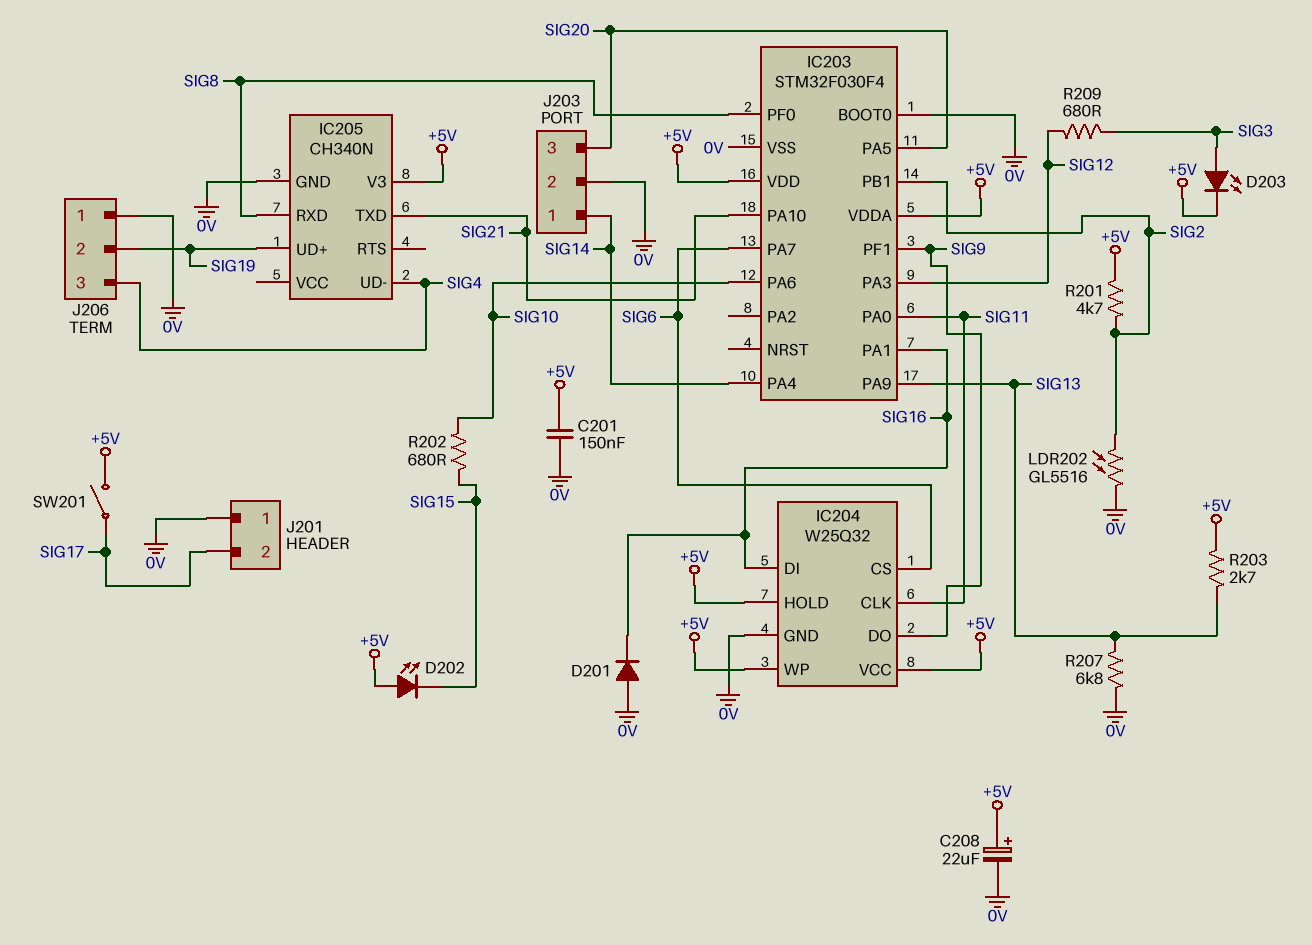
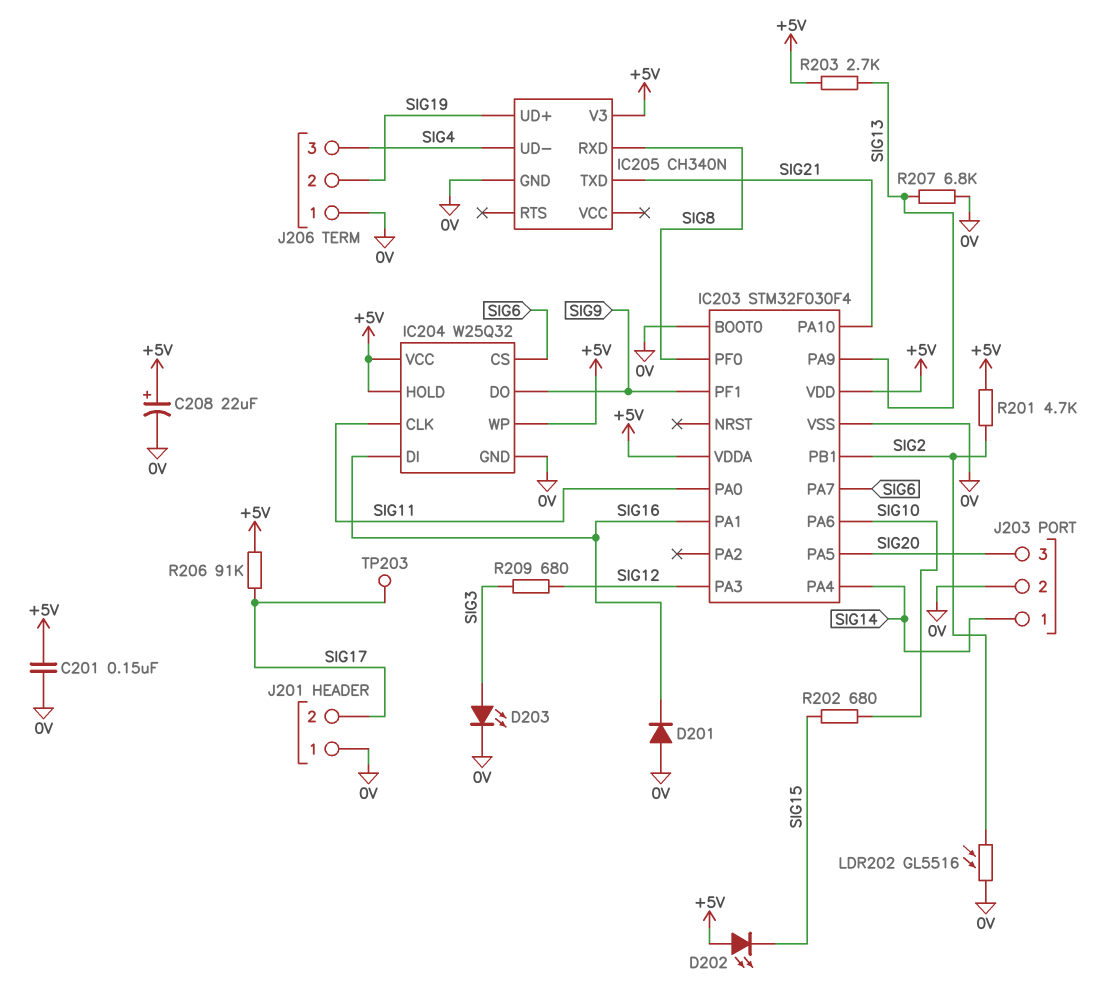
D203: LED (A SIG3, K +5V) -> LED (A SIG3, K 0V)
R206: none -> 91k (+5V, SIG17)
SW201: switch (+5V, SIG17) -> none
TP203: none -> test point (SIG17)

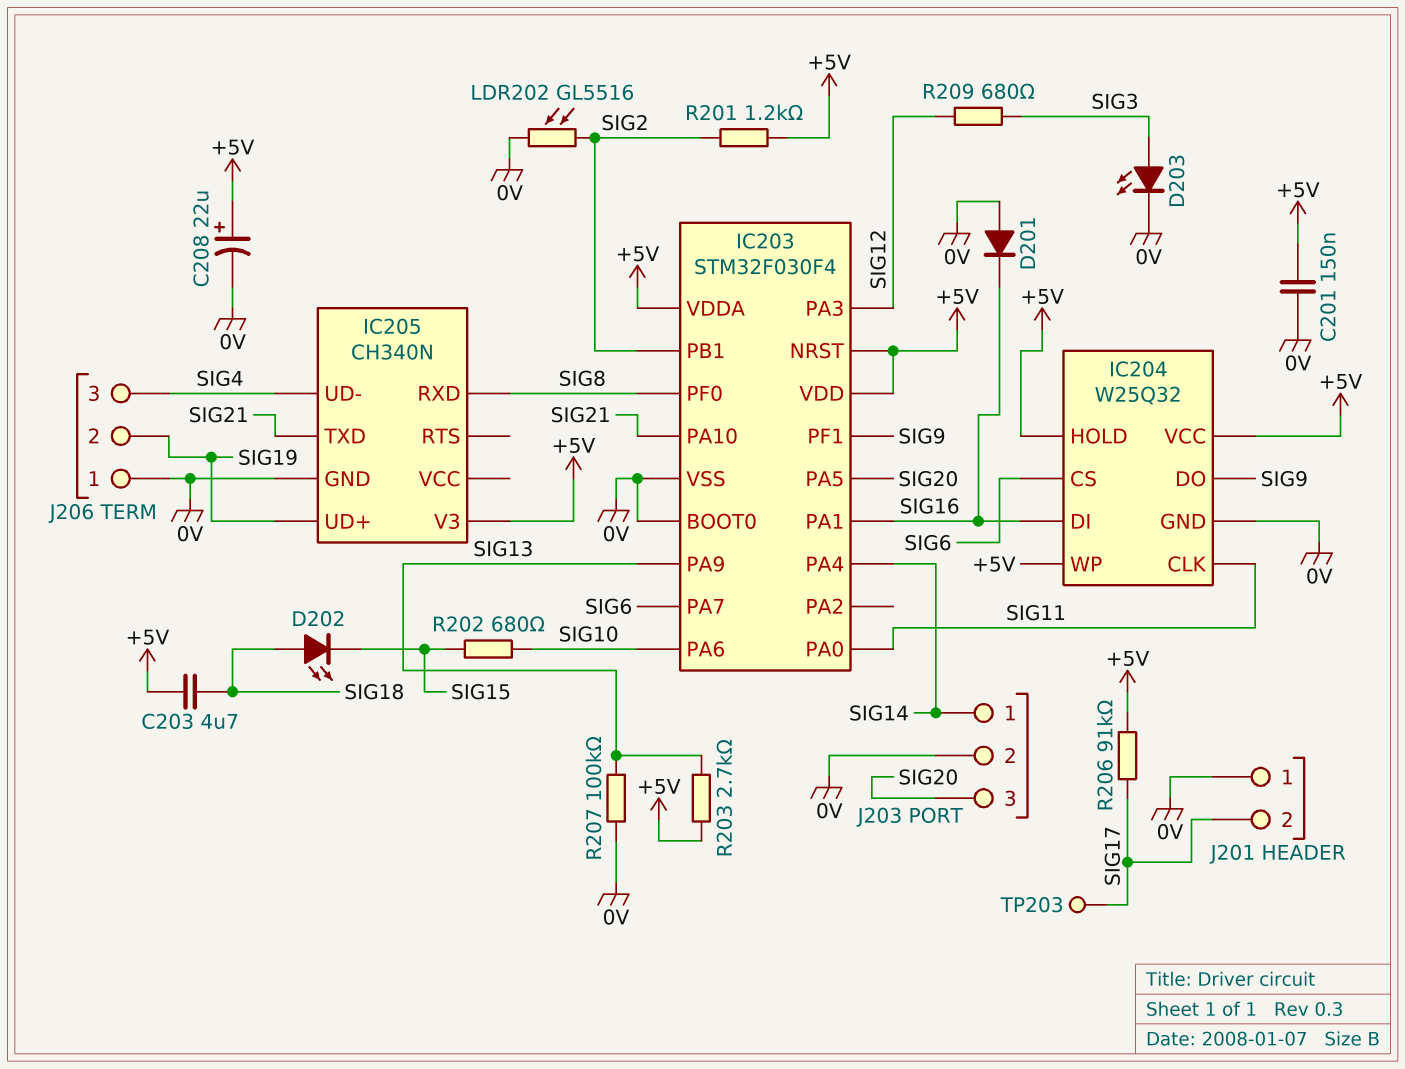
C203: none -> 4.7uF (+5V, SIG18)
D202: LED (A +5V, K SIG15) -> LED (A SIG18, K SIG15)
IC203 pin NRST: none -> +5V
R201: 4.7k (+5V, SIG2) -> 1.2k (+5V, SIG2)
R207: 6.8k (0V, SIG13) -> 100k (0V, SIG13)

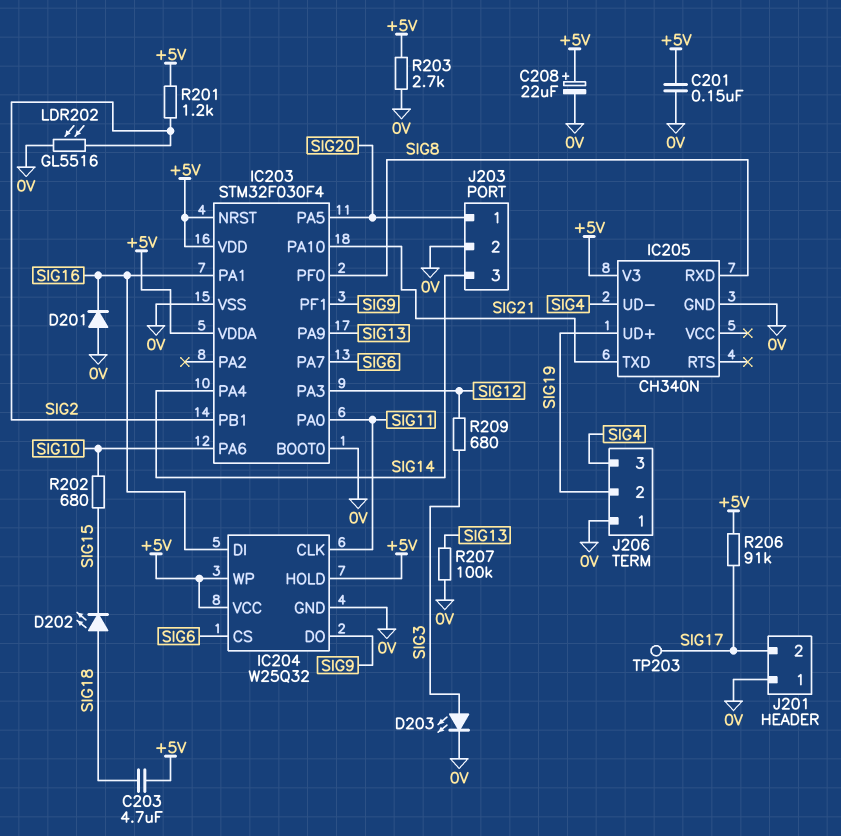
J203 pin 1: SIG14 -> SIG20
J203 pin 3: SIG20 -> SIG14
R203: 2.7k (+5V, SIG13) -> 2.7k (+5V, 0V)

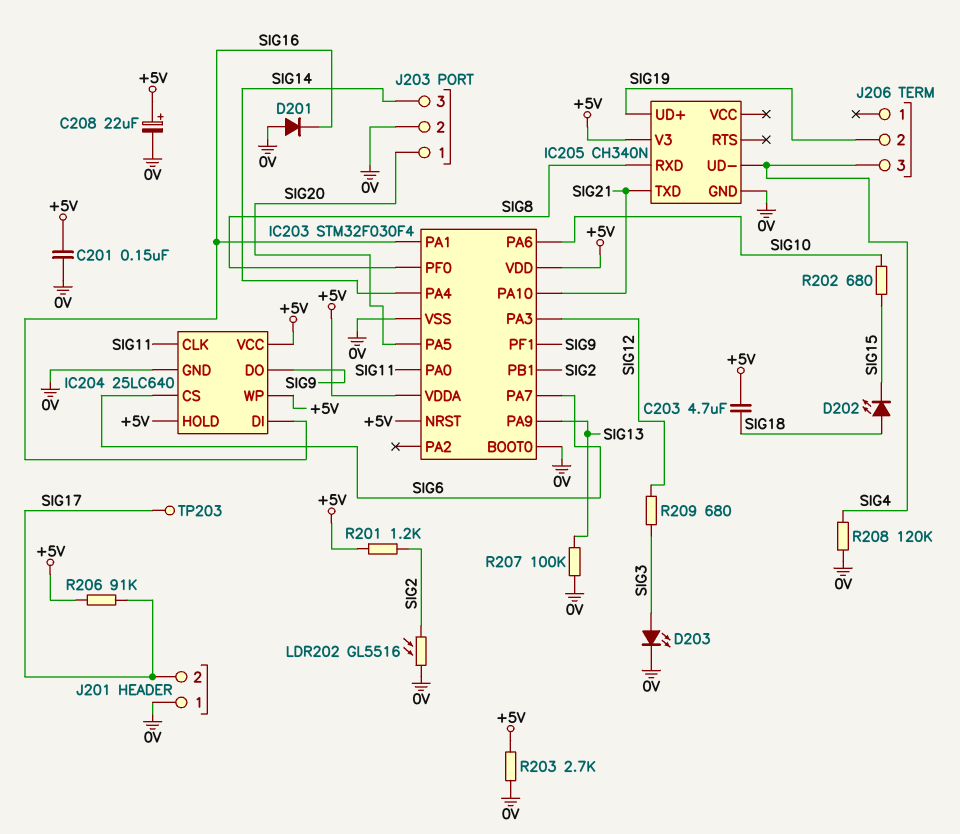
IC204: W25Q32 -> 25LC640
J206 pin 1: 0V -> none
R208: none -> 120k (0V, SIG4)

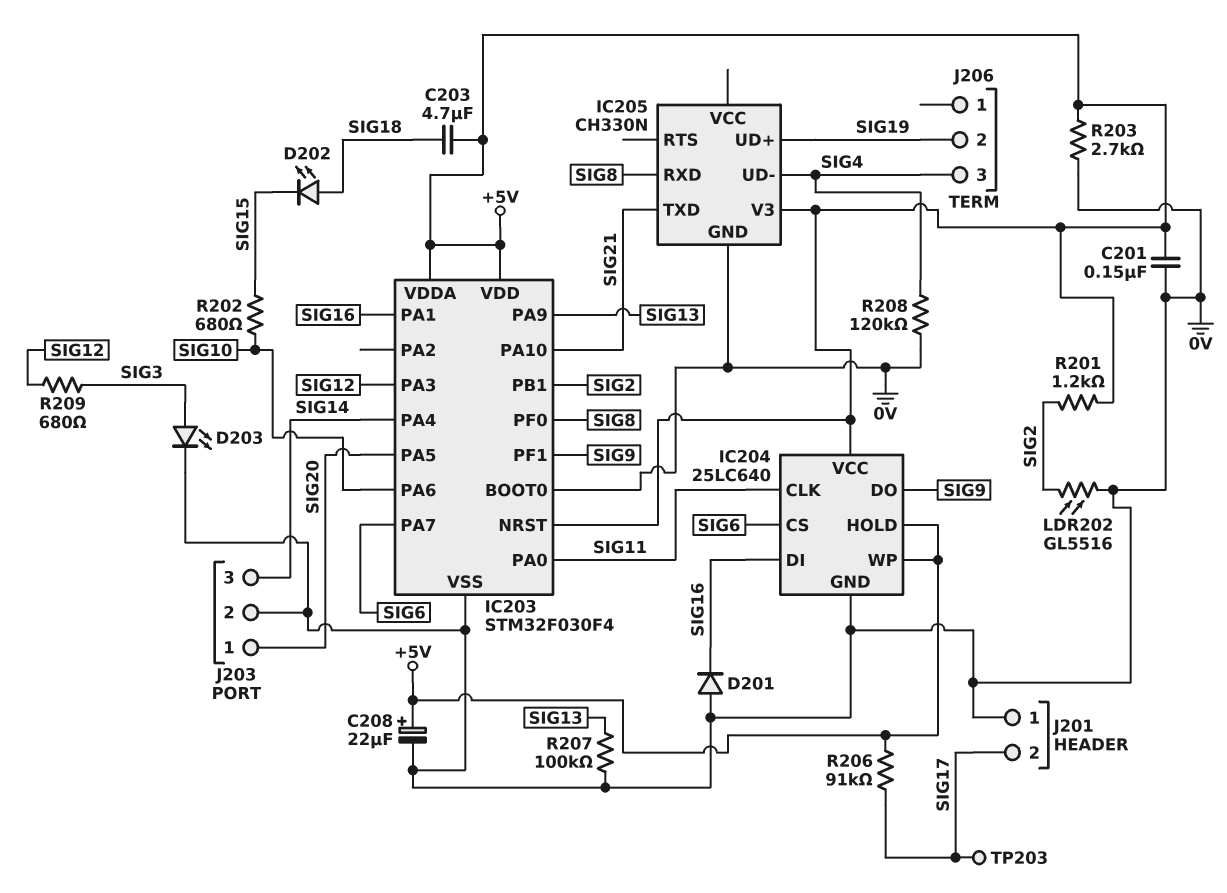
IC205: CH340N -> CH330N

